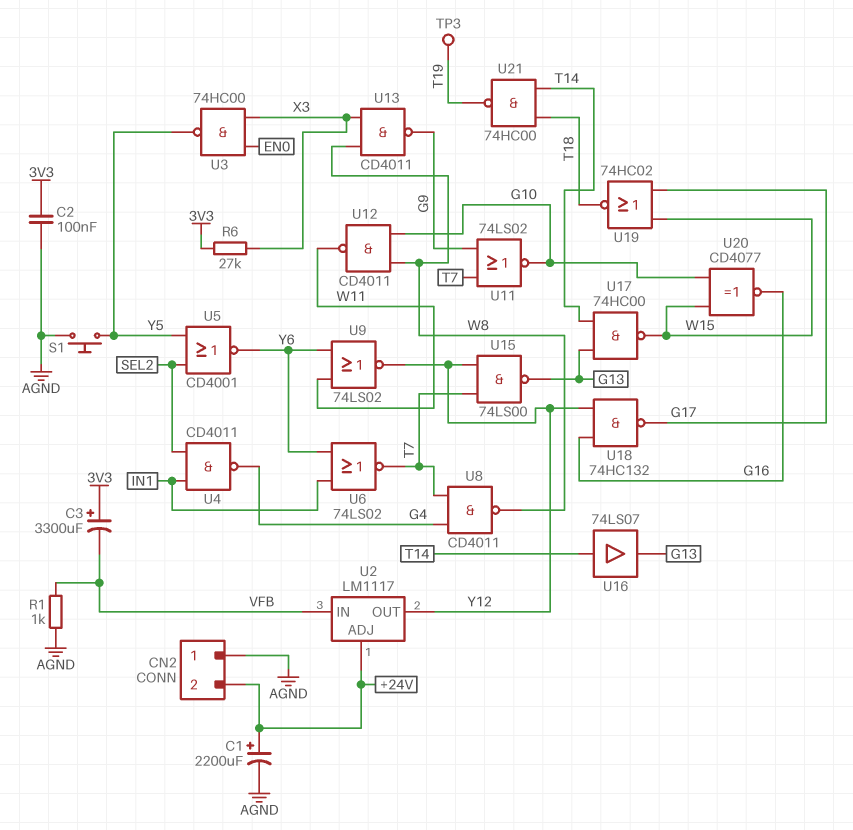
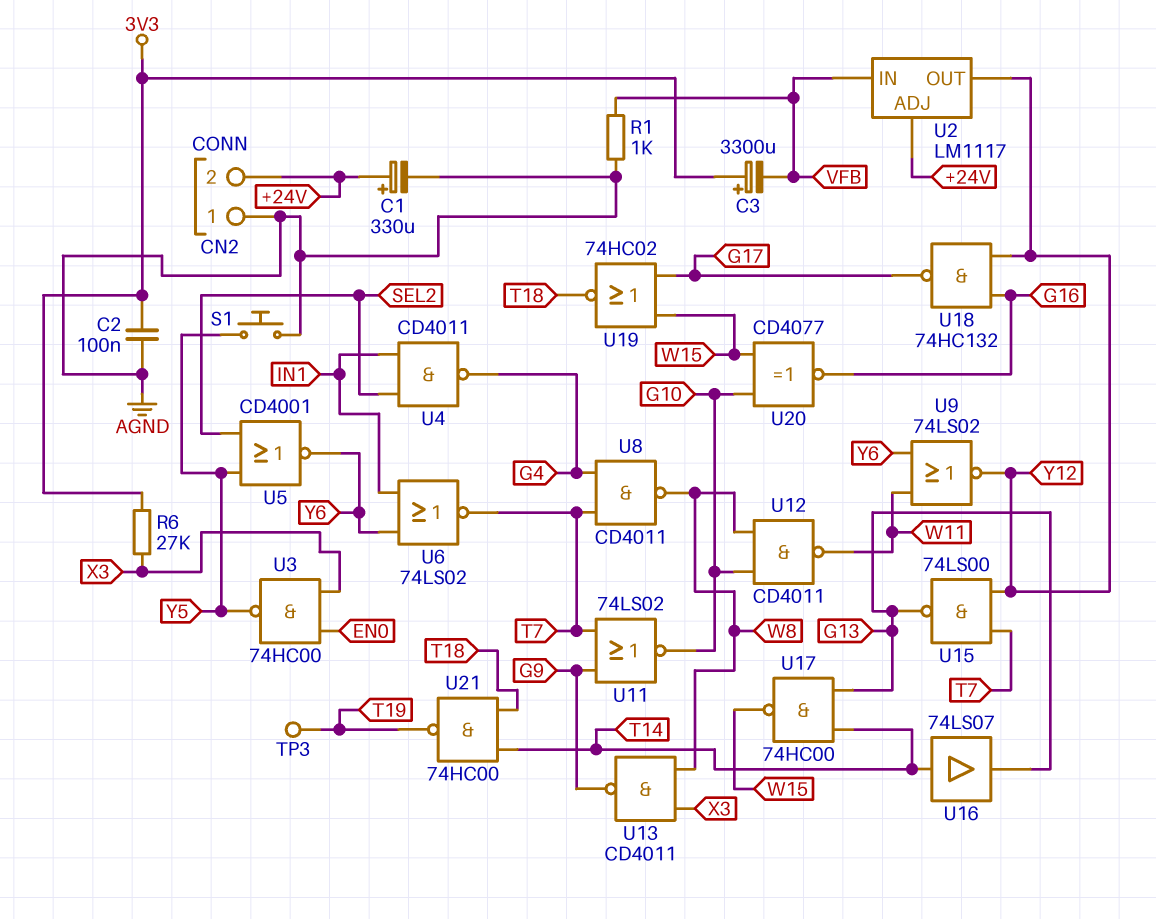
C1: 2200uF (plus +24V, minus AGND) -> 330uF (plus +24V, minus AGND)

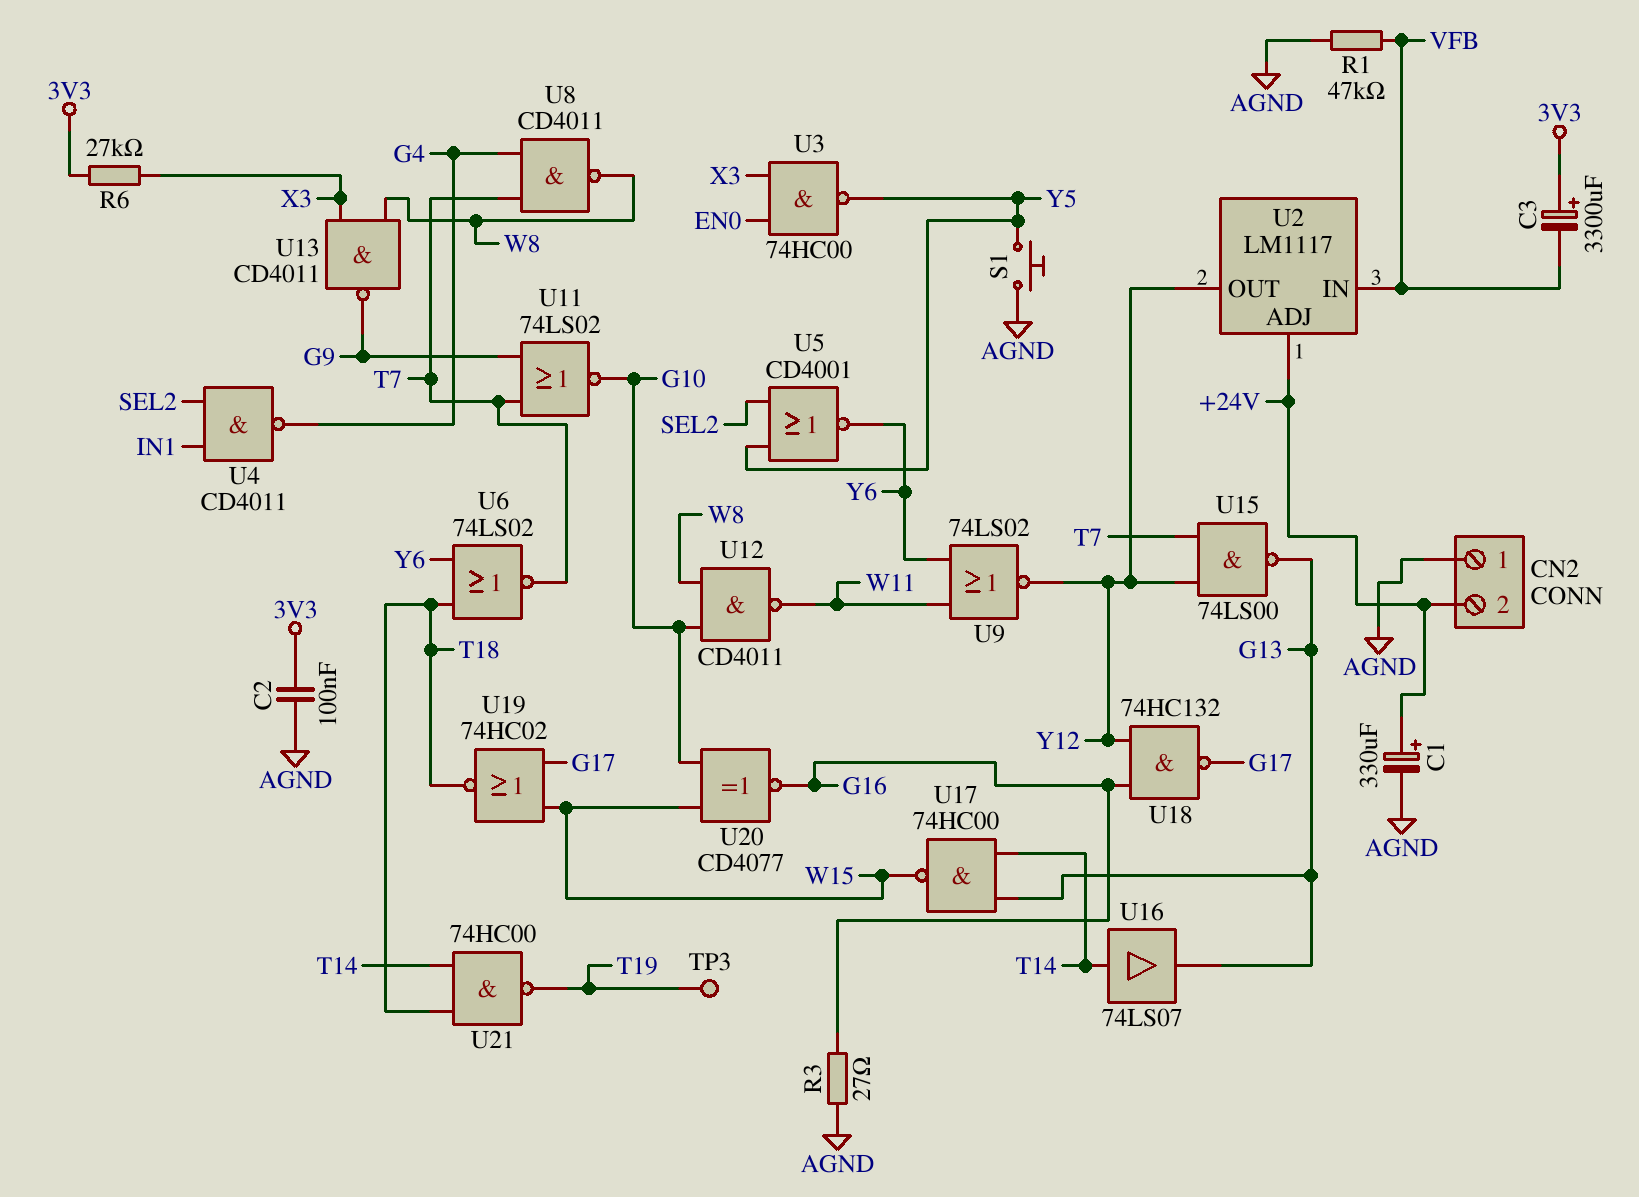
R1: 1k (AGND, VFB) -> 47k (AGND, VFB)
R3: none -> 27 (AGND, G16)
U6: NOR 74LS02 (in IN1, in Y6, out T7) -> NOR 74LS02 (in T18, in Y6, out T7)

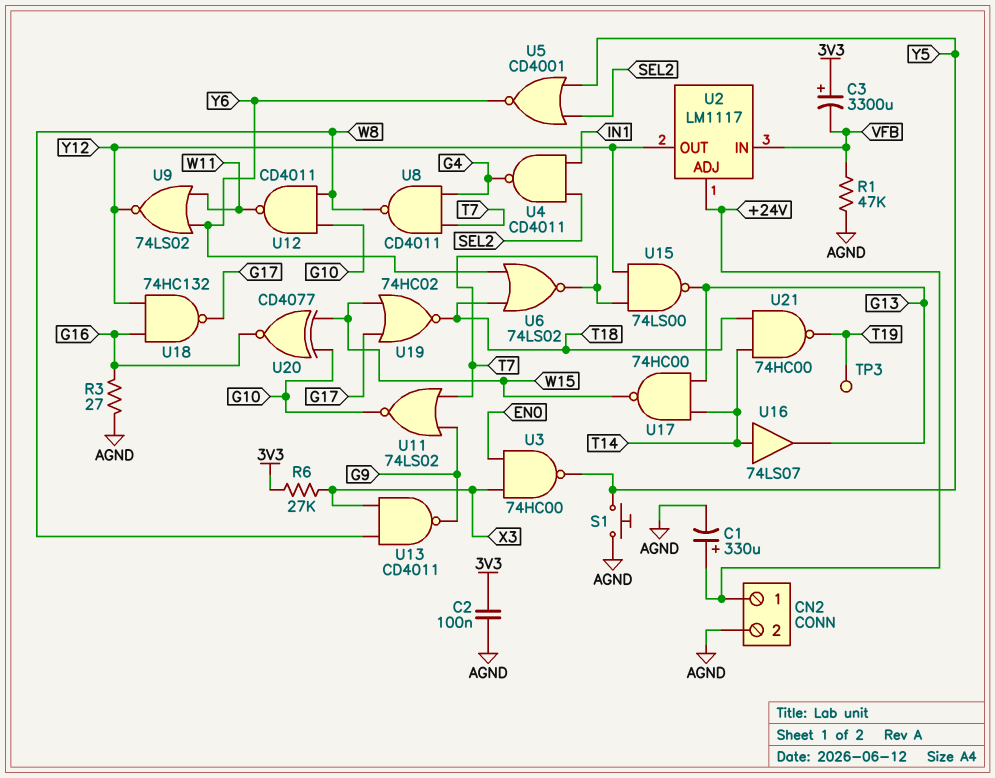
CN2 pin 1: AGND -> +24V
CN2 pin 2: +24V -> AGND

